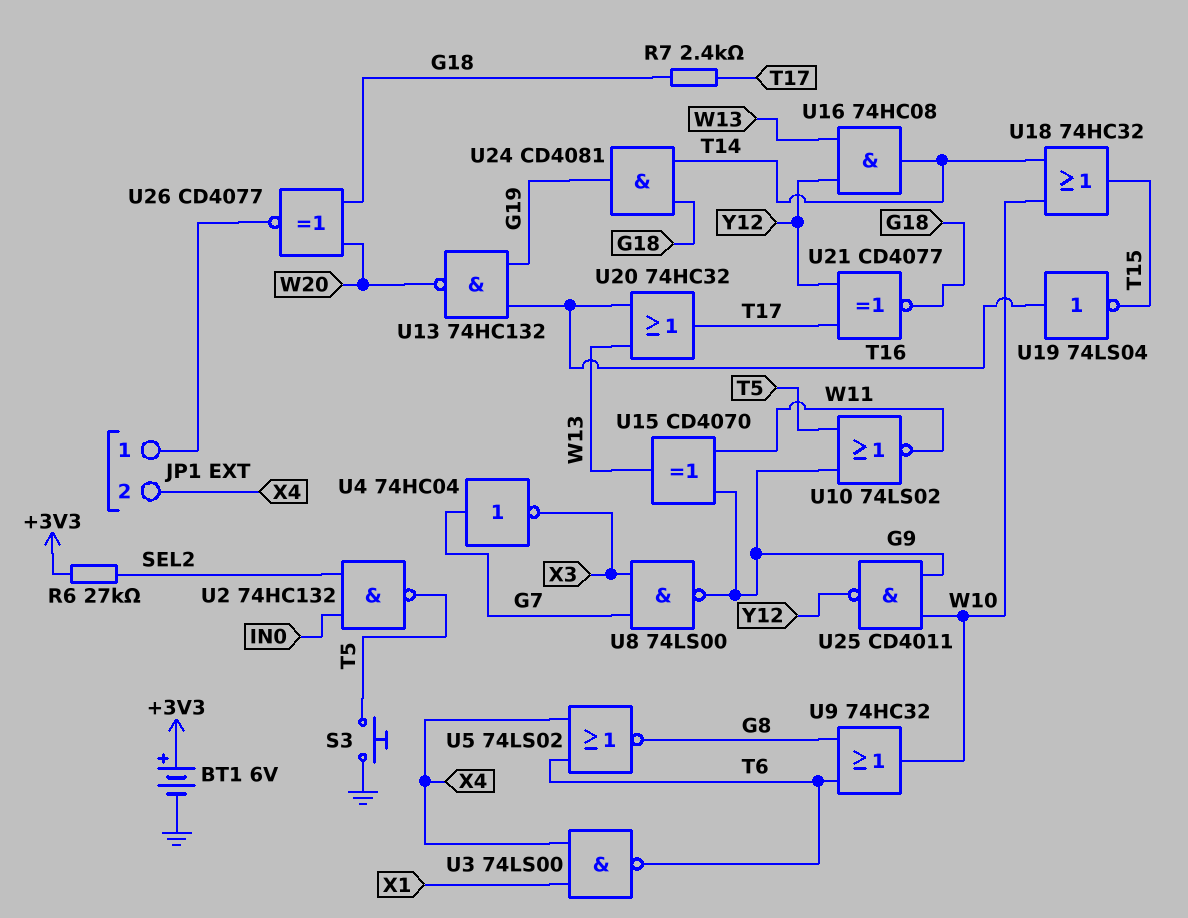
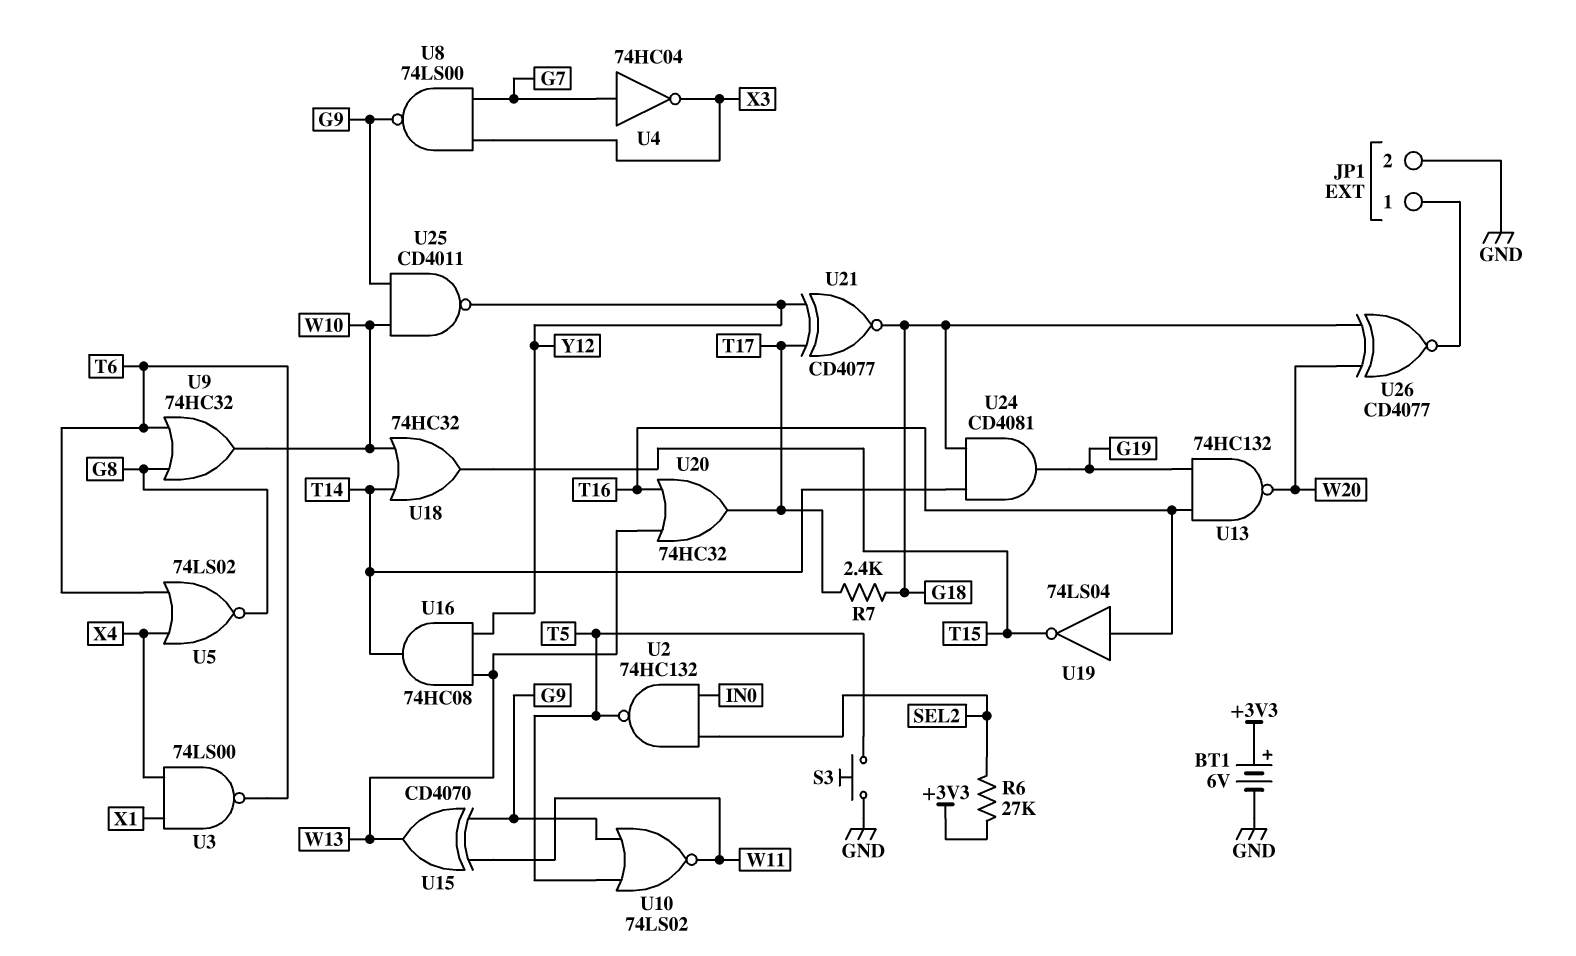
JP1 pin 2: X4 -> GND

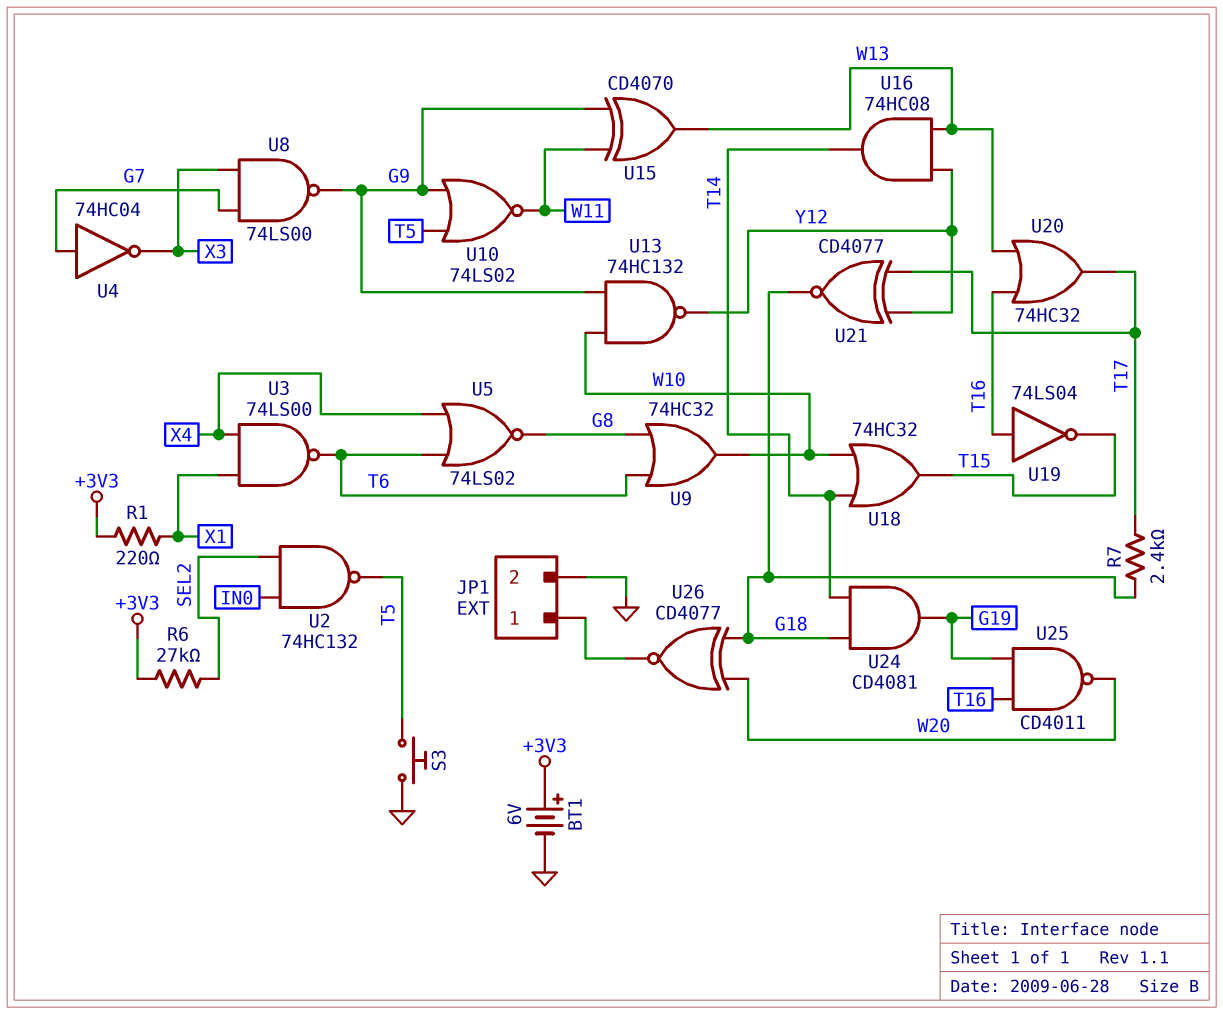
R1: none -> 220 (+3V3, X1)
U13: NAND 74HC132 (in G19, in T16, out W20) -> NAND 74HC132 (in G9, in W10, out Y12)
U25: NAND CD4011 (in G9, in W10, out Y12) -> NAND CD4011 (in G19, in T16, out W20)

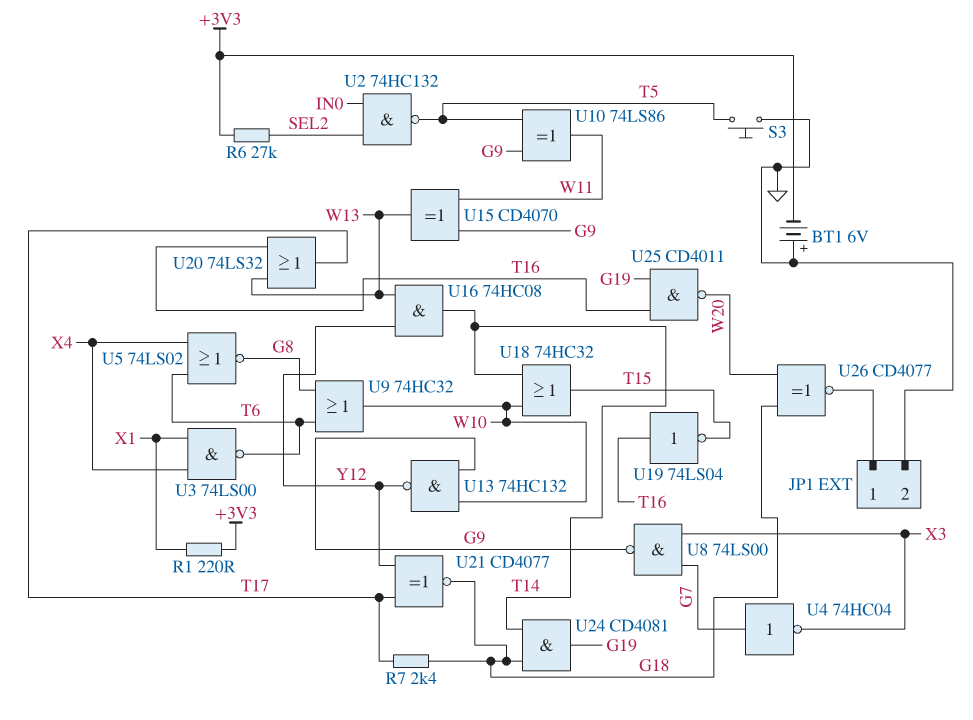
BT1: 6V (plus +3V3, minus GND) -> 6V (plus GND, minus +3V3)
U10: NOR 74LS02 (in G9, in T5, out W11) -> XOR 74LS86 (in G9, in T5, out W11)
U20: OR 74HC32 (in T16, in W13, out T17) -> OR 74LS32 (in T16, in W13, out T17)

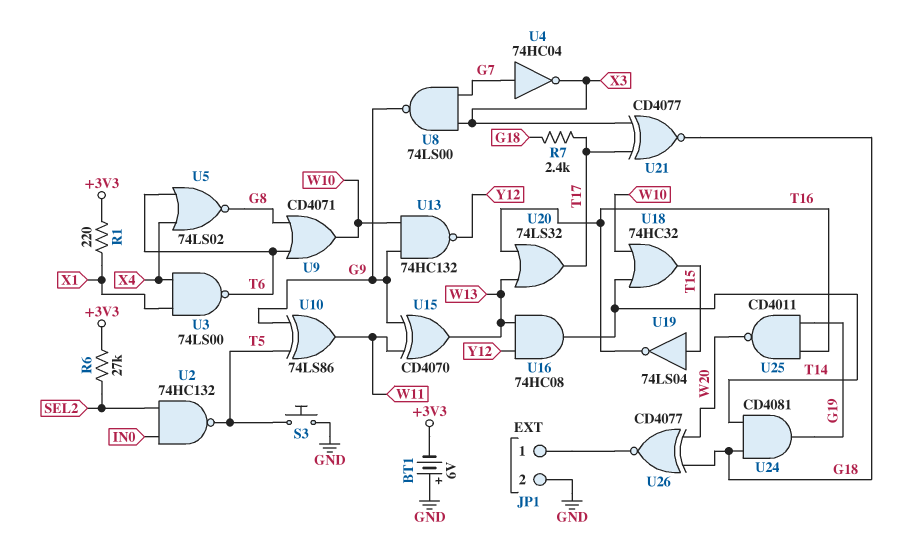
U9: OR 74HC32 (in G8, in T6, out W10) -> OR CD4071 (in G8, in T6, out W10)
U19: NOT 74LS04 (in T16, out T15) -> NOT 74LS04 (in T15, out T16)
U21: XNOR CD4077 (in T17, in Y12, out G18) -> XNOR CD4077 (in T17, in X3, out G18)

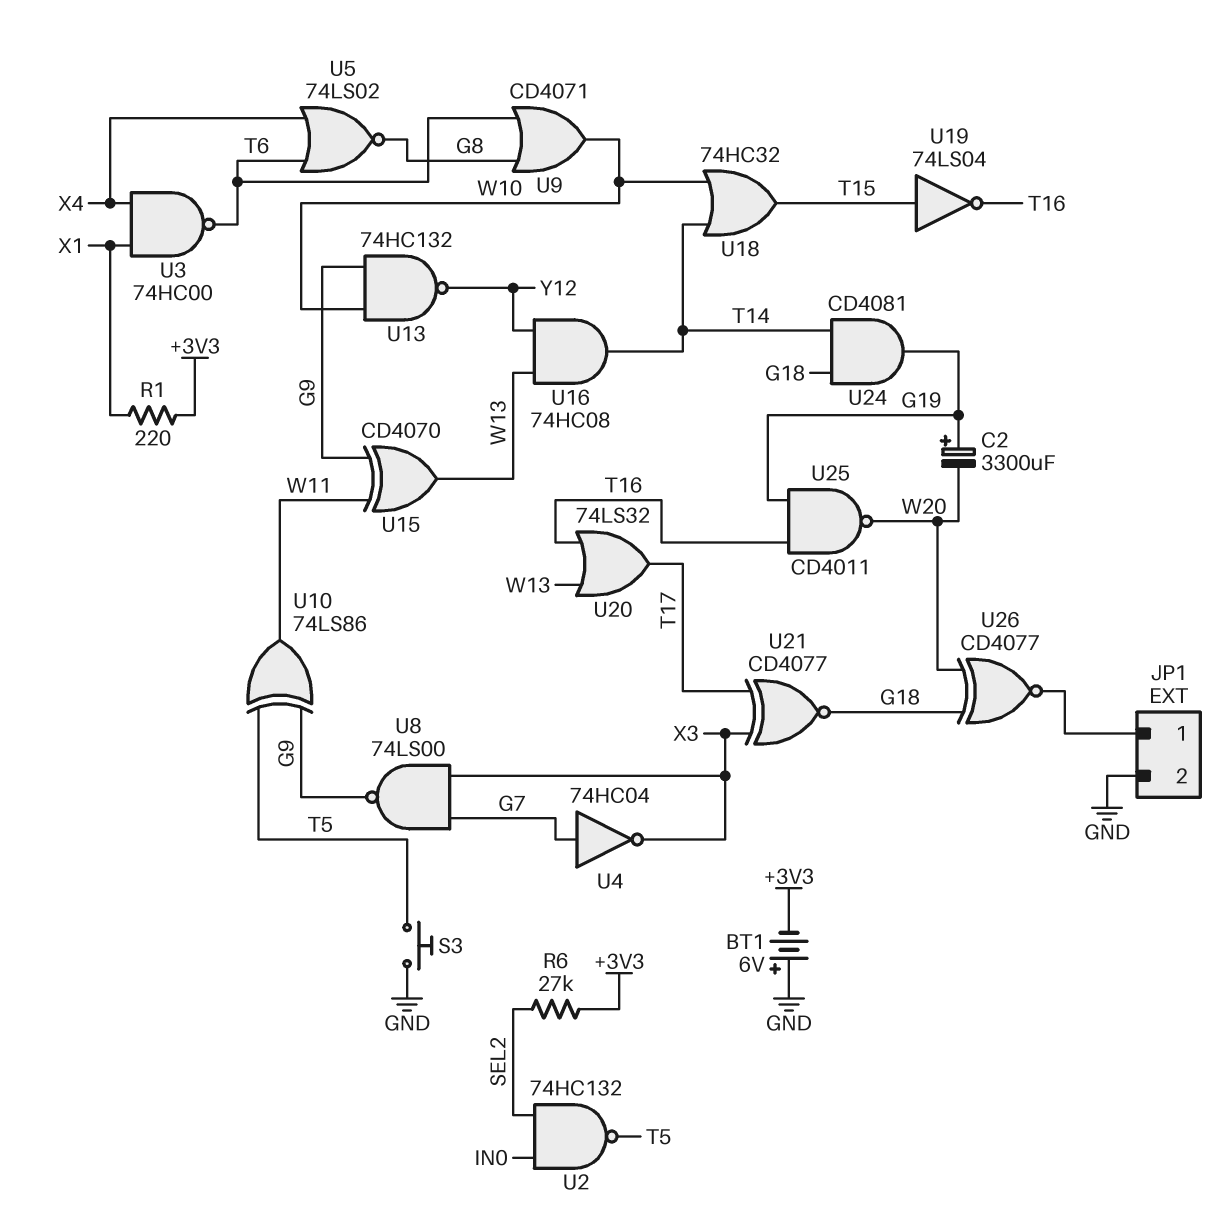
C2: none -> 3300uF (plus G19, minus W20)
R7: 2.4k (G18, T17) -> none
U3: NAND 74LS00 (in X1, in X4, out T6) -> NAND 74HC00 (in X1, in X4, out T6)

